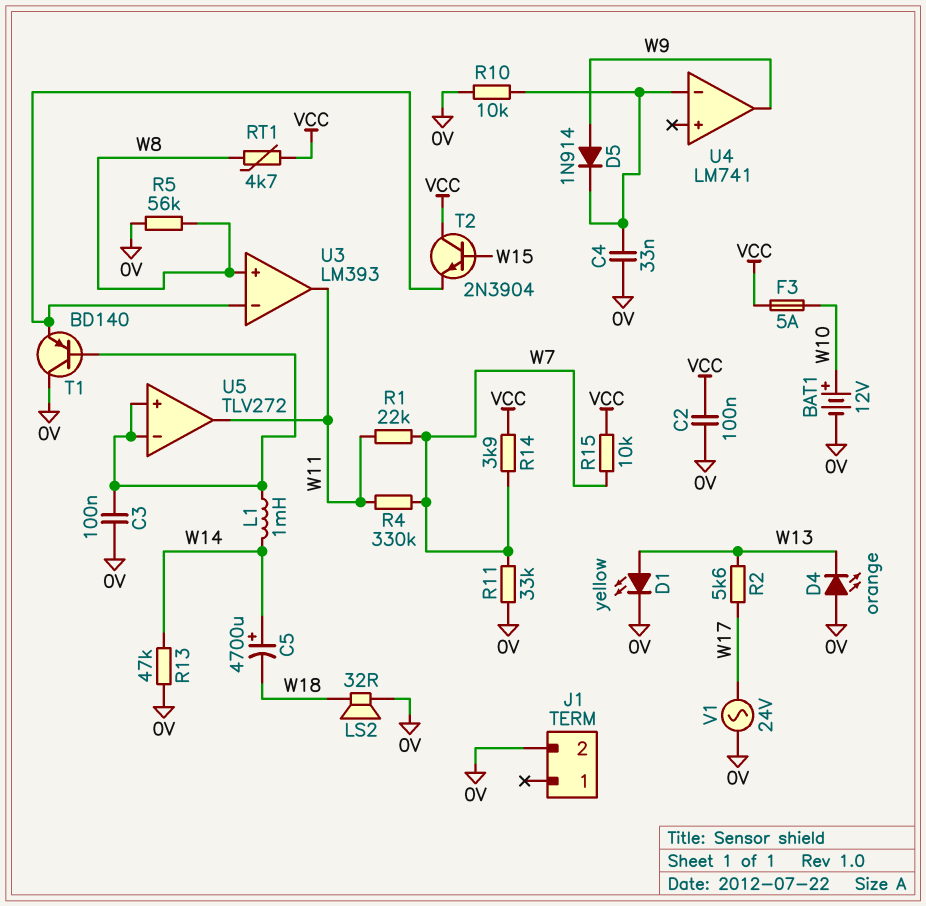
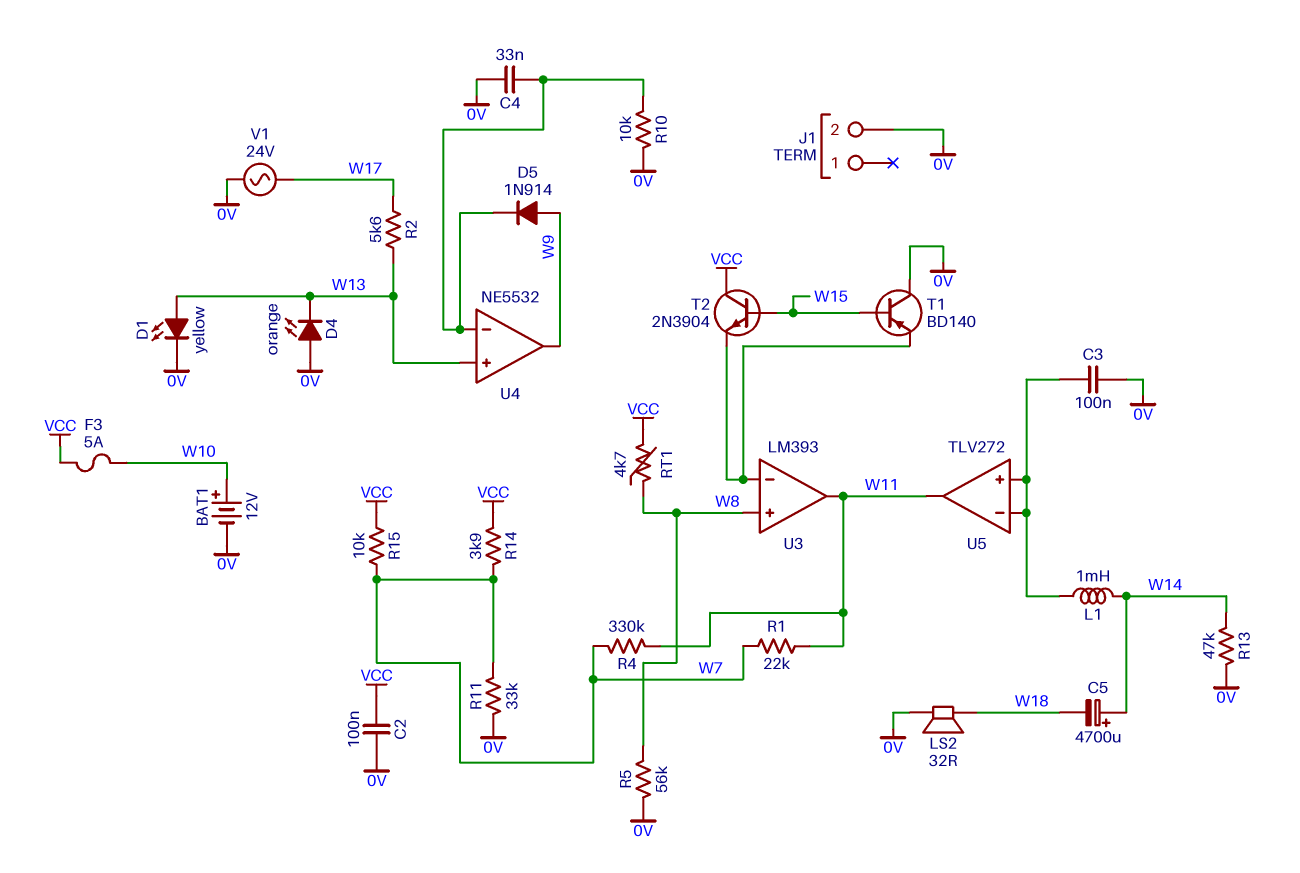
T1: PNP BD140 (B U5/in+, C 0V, E U3/in-) -> PNP BD140 (B W15, C 0V, E U3/in-)
U4: LM741 -> NE5532
U4 pin in+: none -> W13

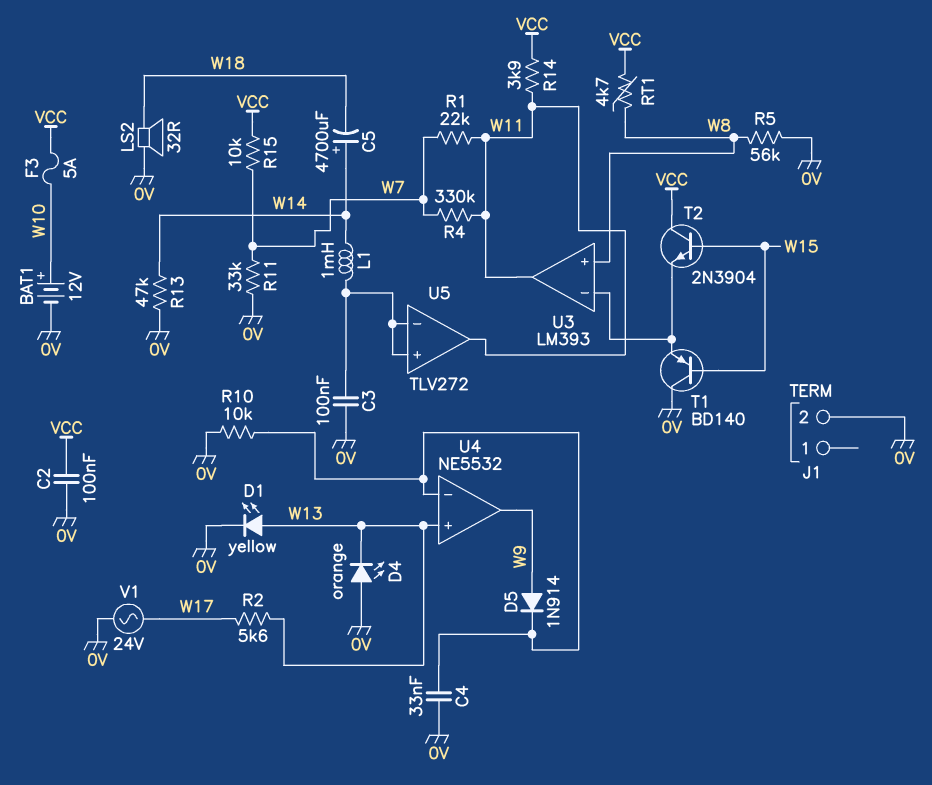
R14: 3.9k (VCC, W7) -> 3.9k (VCC, W11)

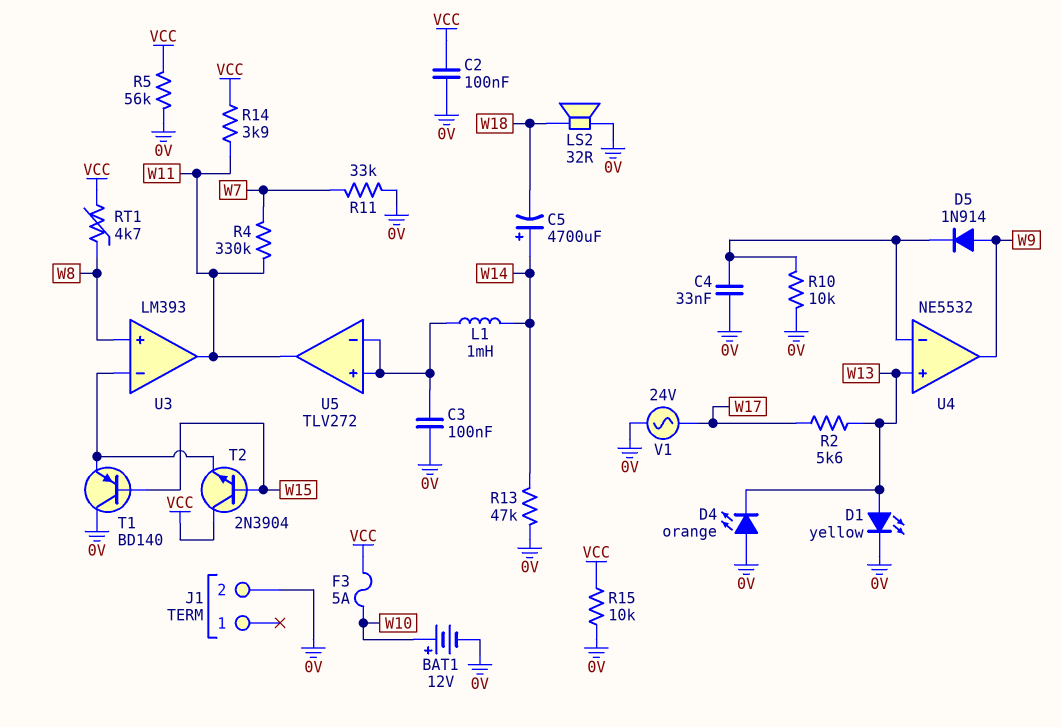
R1: 22k (W7, W11) -> none
R5: 56k (0V, W8) -> 56k (0V, VCC)
R15: 10k (VCC, W7) -> 10k (0V, VCC)

